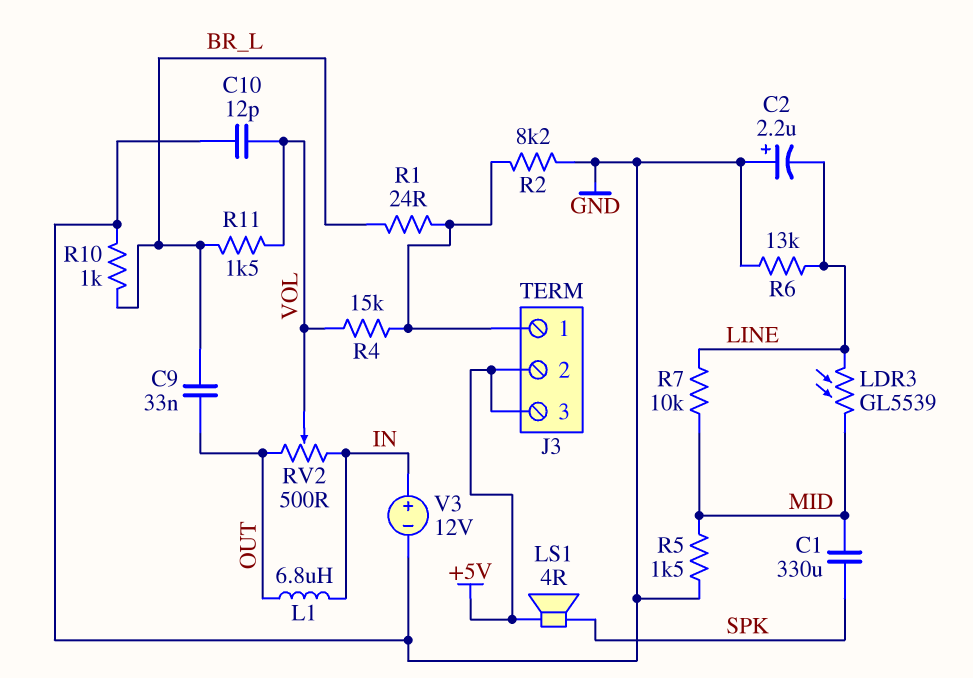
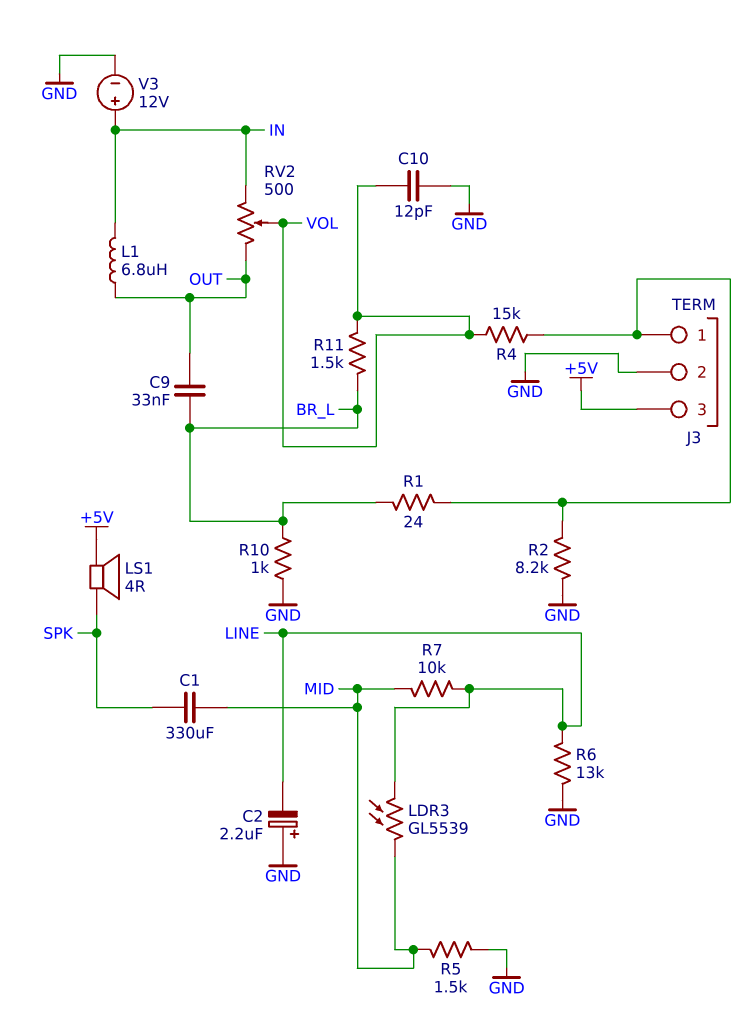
J3 pin 2: +5V -> GND

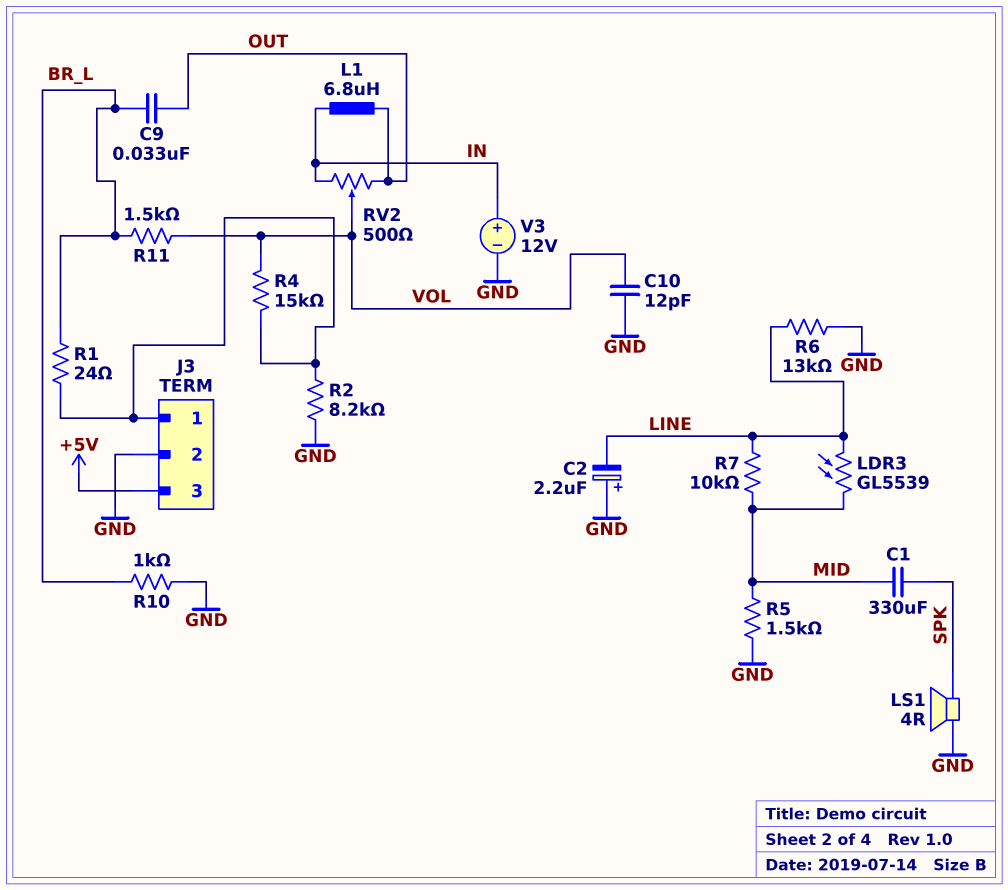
LS1: speaker 4R (+5V, SPK) -> speaker 4R (GND, SPK)

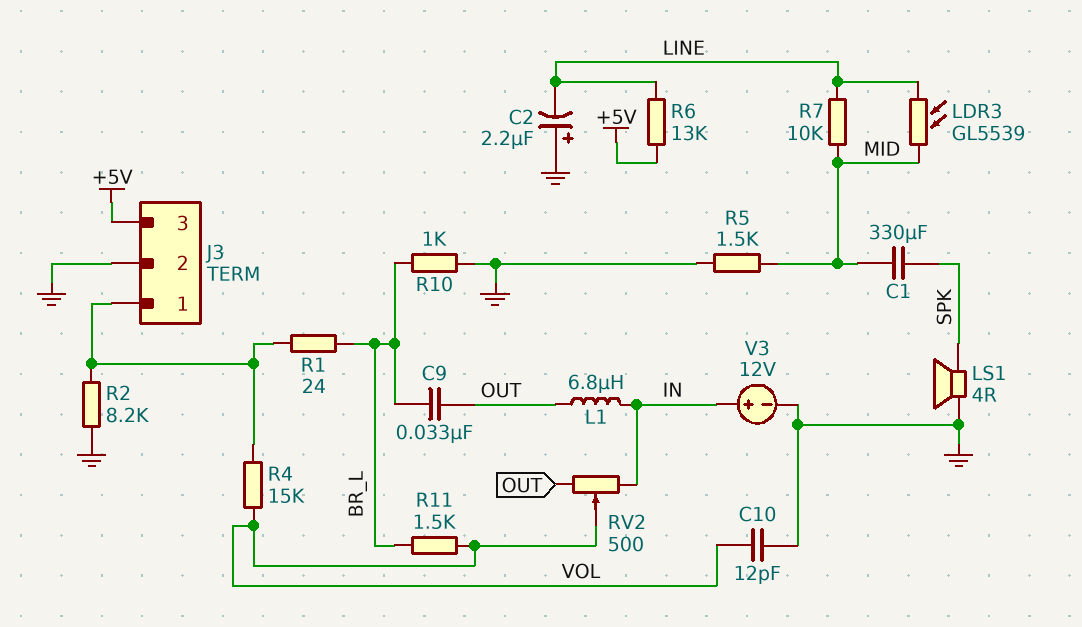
R6: 13k (GND, LINE) -> 13k (+5V, LINE)

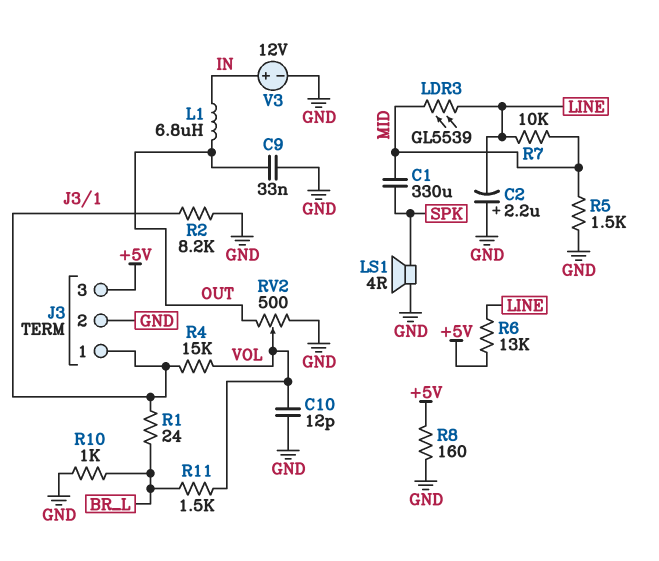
C9: 33nF (BR_L, OUT) -> 33nF (GND, OUT)
R8: none -> 160 (+5V, GND)
RV2: 500 (IN, OUT, wiper VOL) -> 500 (GND, OUT, wiper VOL)

